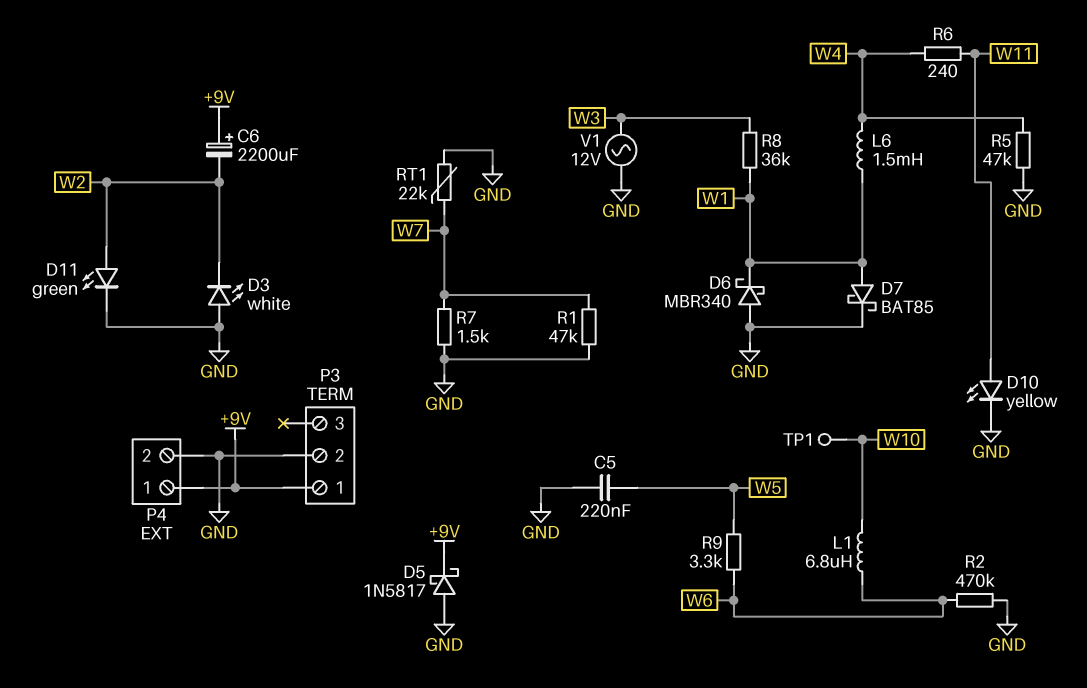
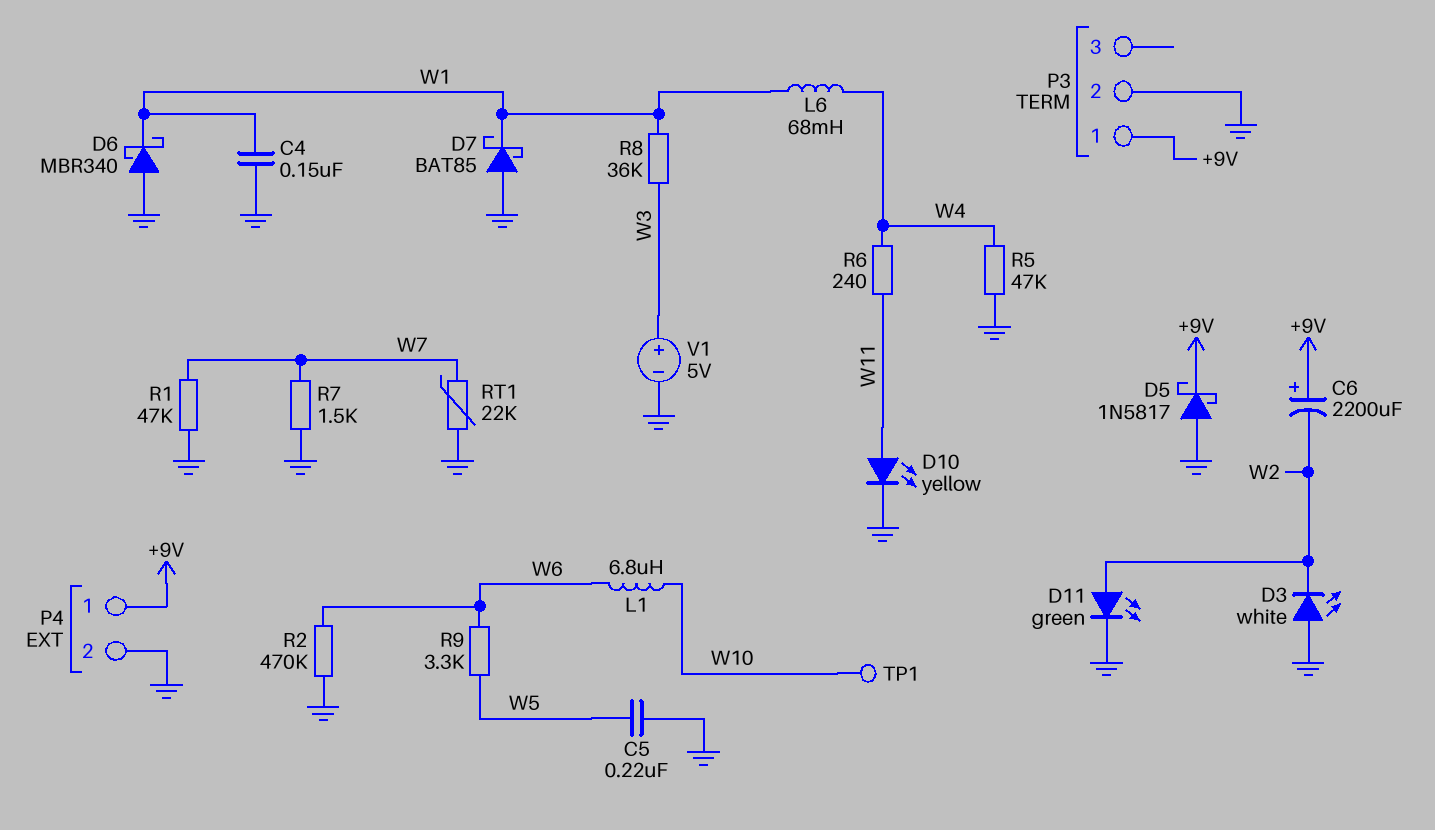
C4: none -> 150nF (GND, W1)
D7: schottky BAT85 (A W1, K GND) -> schottky BAT85 (A GND, K W1)
L6: 1.5mH (W1, W4) -> 68mH (W1, W4)
V1: AC 12V (GND, W3) -> 5V (plus W3, minus GND)

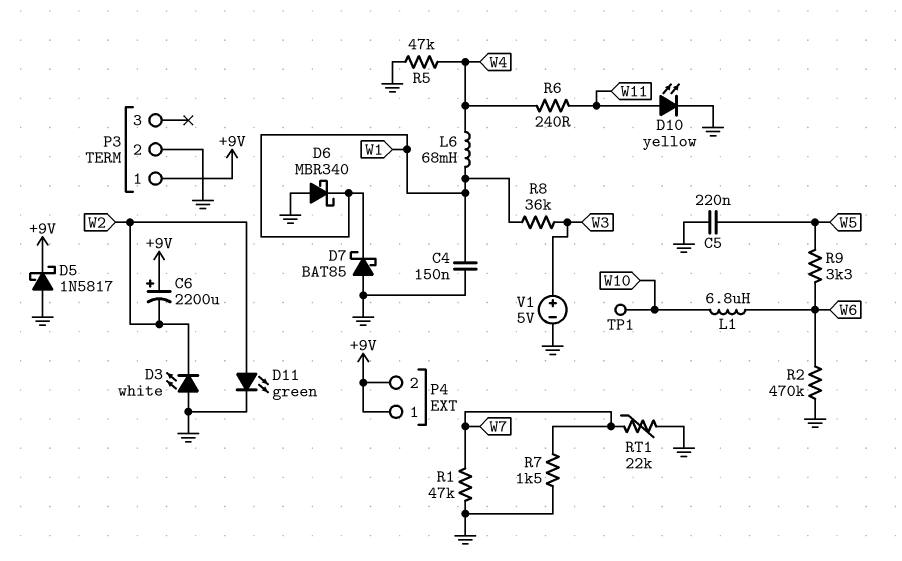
P4 pin 2: GND -> +9V

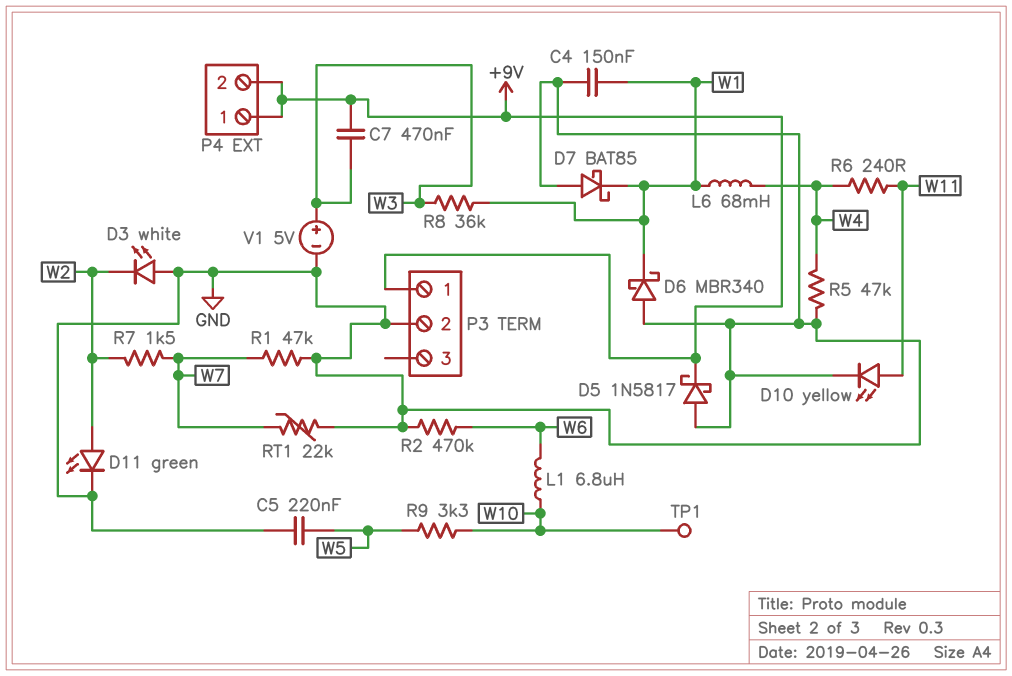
C6: 2200uF (plus +9V, minus W2) -> none
C7: none -> 470nF (+9V, W3)
R7: 1.5k (GND, W7) -> 1.5k (W2, W7)
R9: 3.3k (W5, W6) -> 3.3k (W5, W10)

